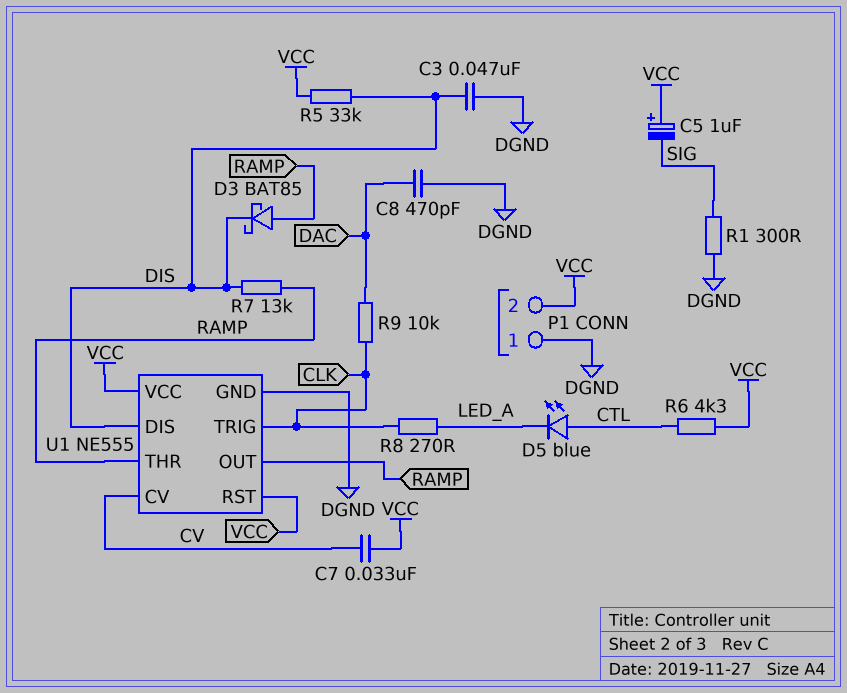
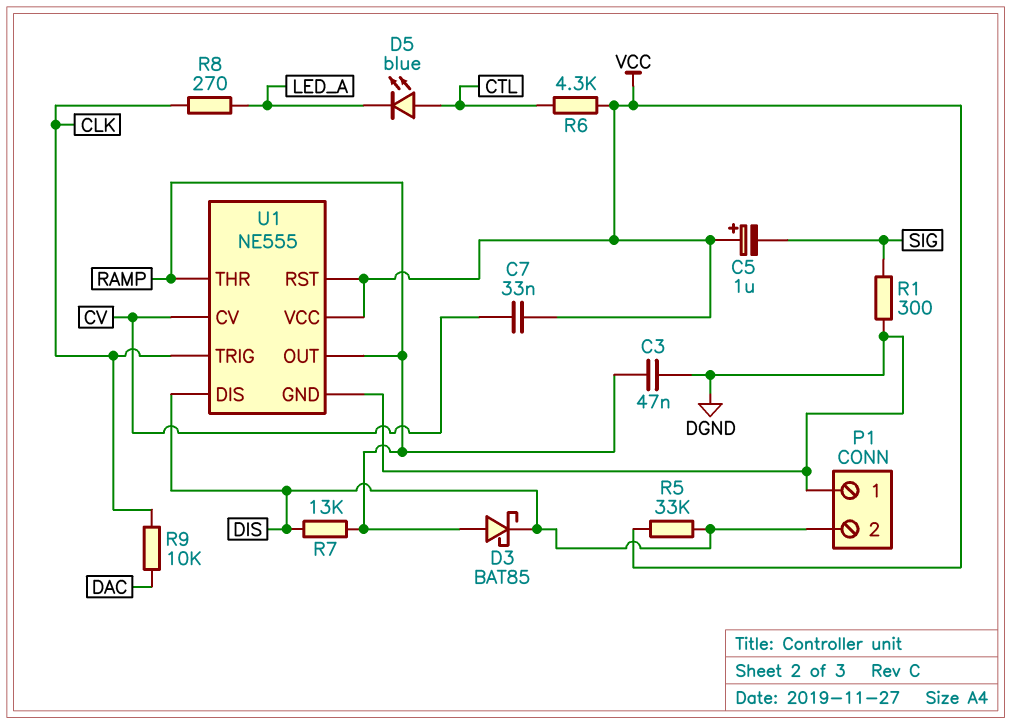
C3: 47nF (DGND, DIS) -> 47nF (DGND, RAMP)
C8: 470pF (DAC, DGND) -> none
P1 pin 2: VCC -> DIS

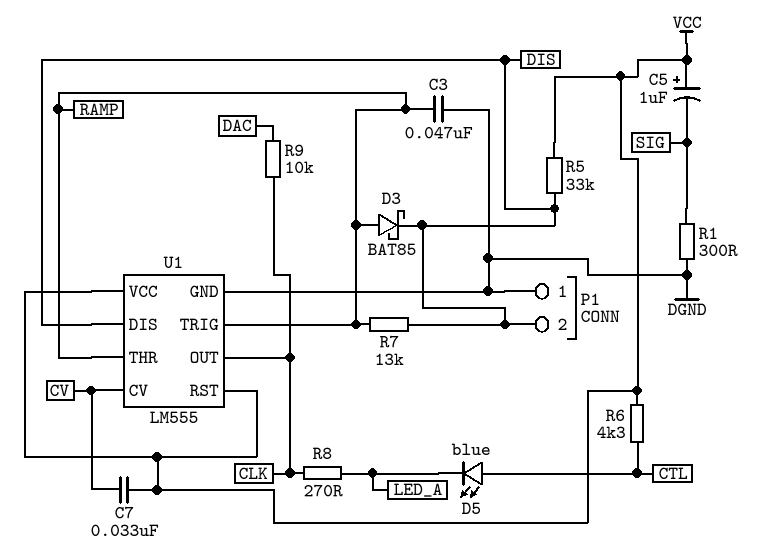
U1: NE555 -> LM555
U1 pin OUT: RAMP -> CLK
U1 pin TRIG: CLK -> RAMP

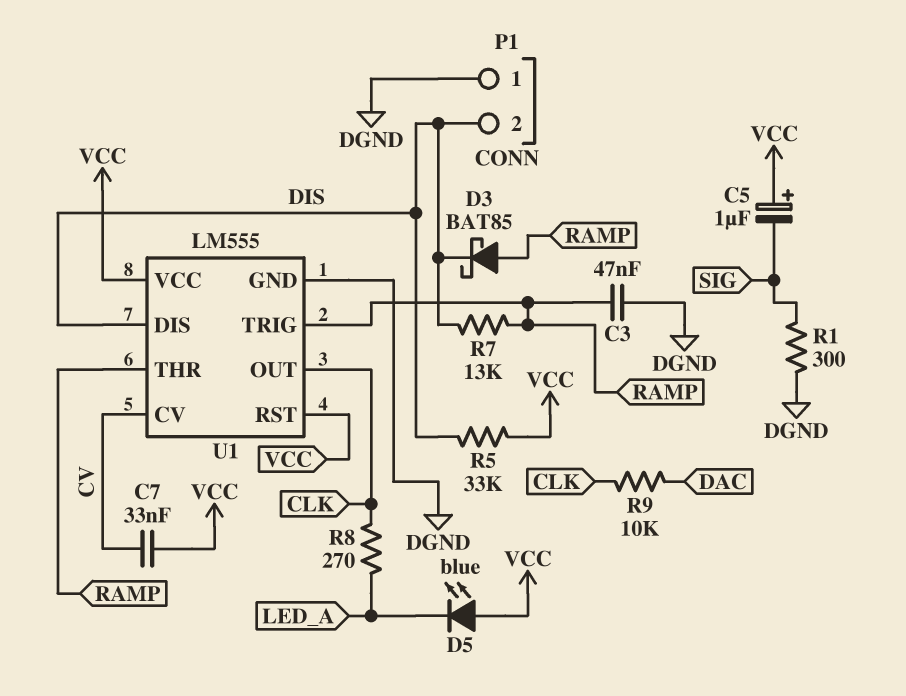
D5: LED blue (A CTL, K LED_A) -> LED blue (A VCC, K LED_A)
R6: 4.3k (CTL, VCC) -> none

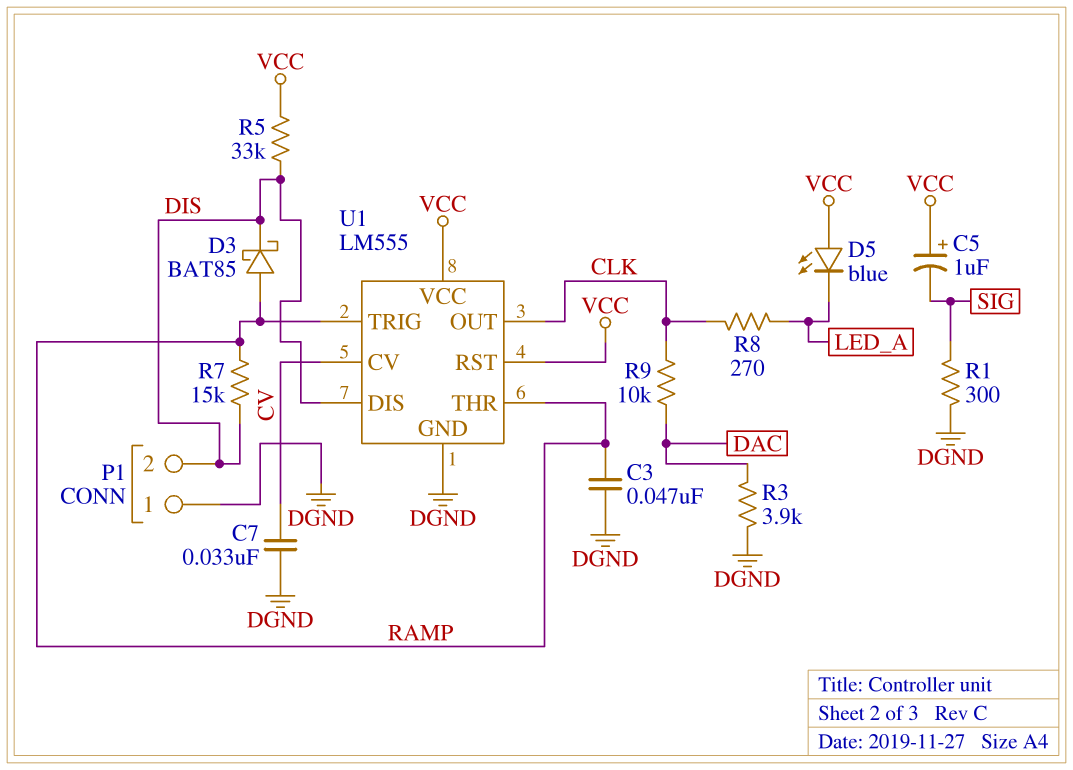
C7: 33nF (CV, VCC) -> 33nF (CV, DGND)
R3: none -> 3.9k (DAC, DGND)
R7: 13k (DIS, RAMP) -> 15k (DIS, RAMP)

